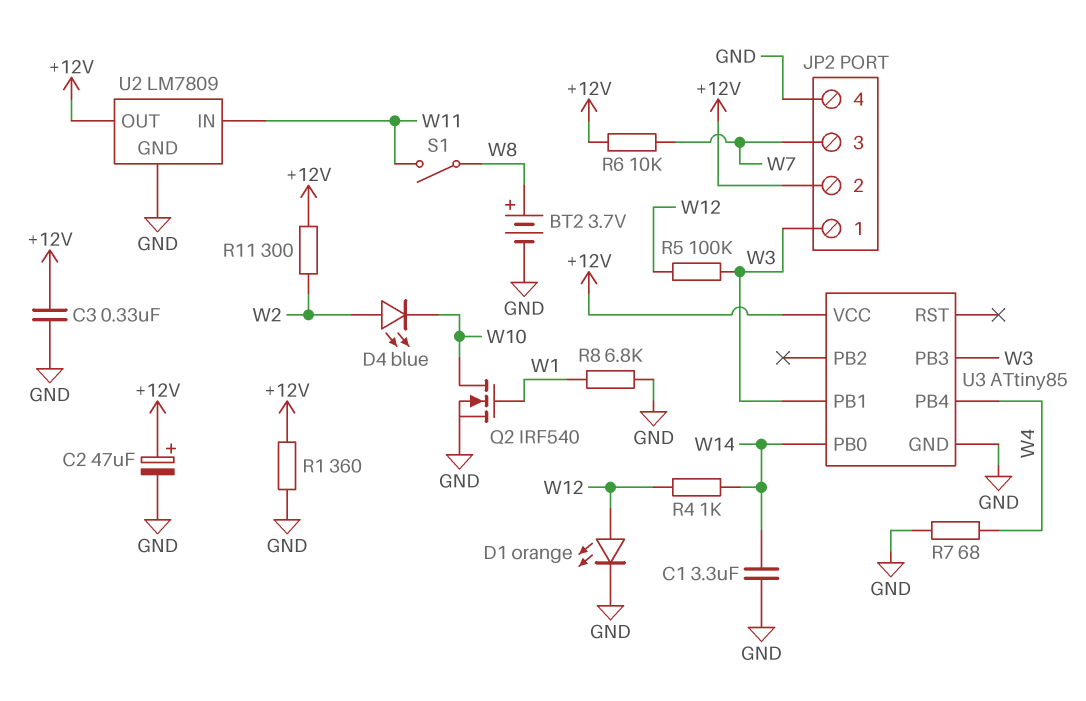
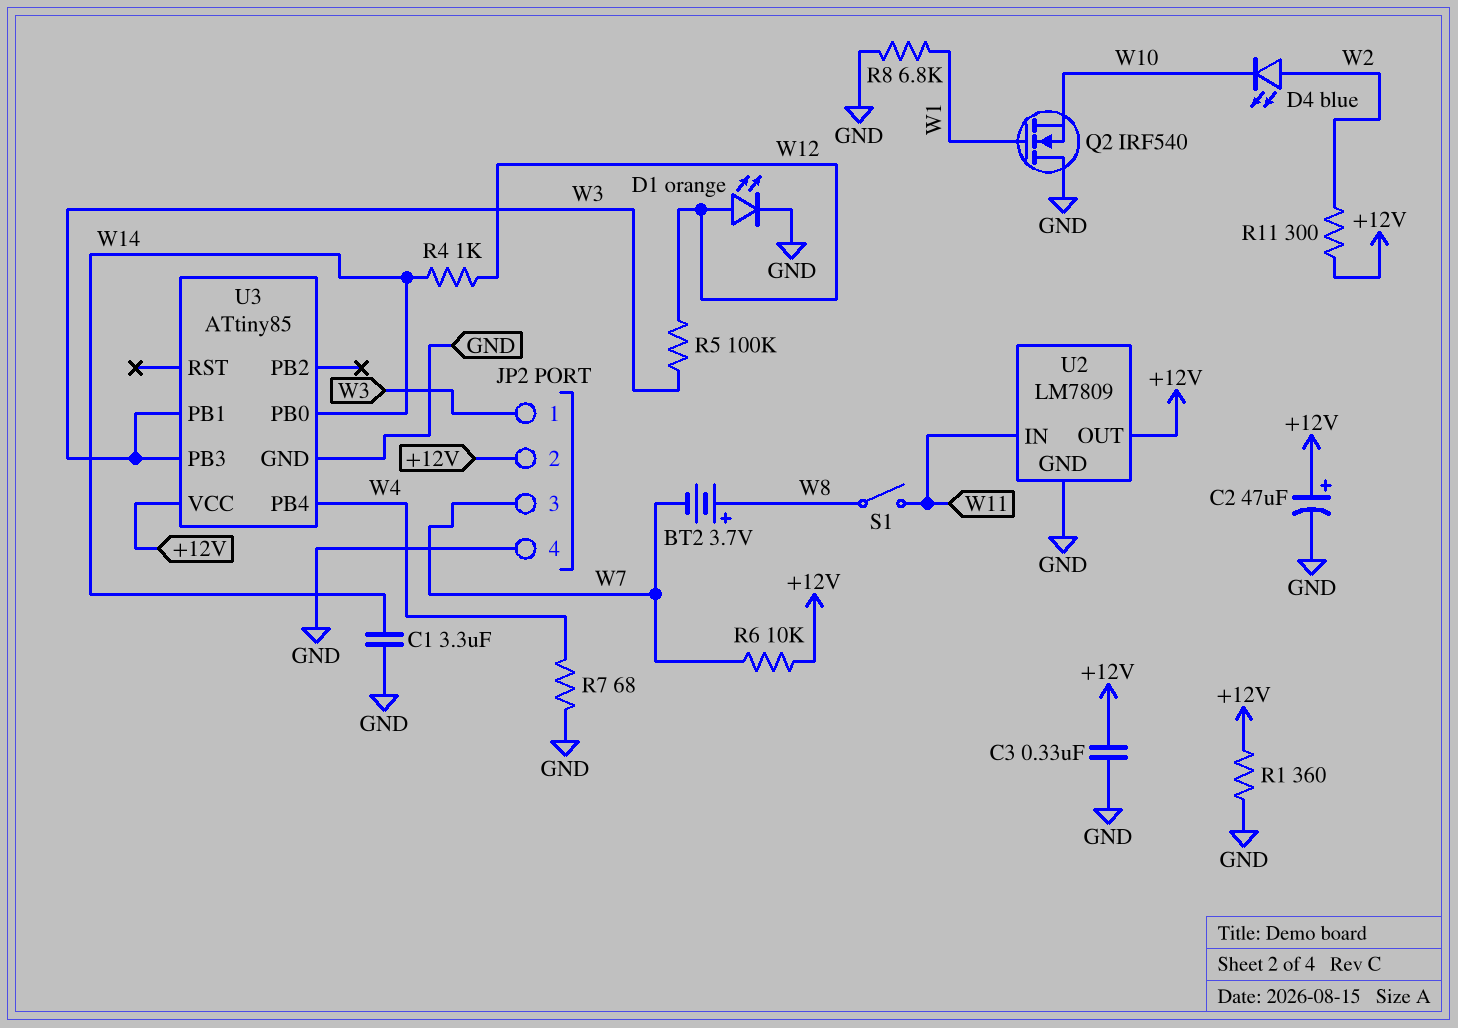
BT2: 3.7V (plus W8, minus GND) -> 3.7V (plus W8, minus W7)
Q2: NMOS IRF540 (G W1, D W10, S GND) -> NMOS IRF540 (G W1, D GND, S W10)

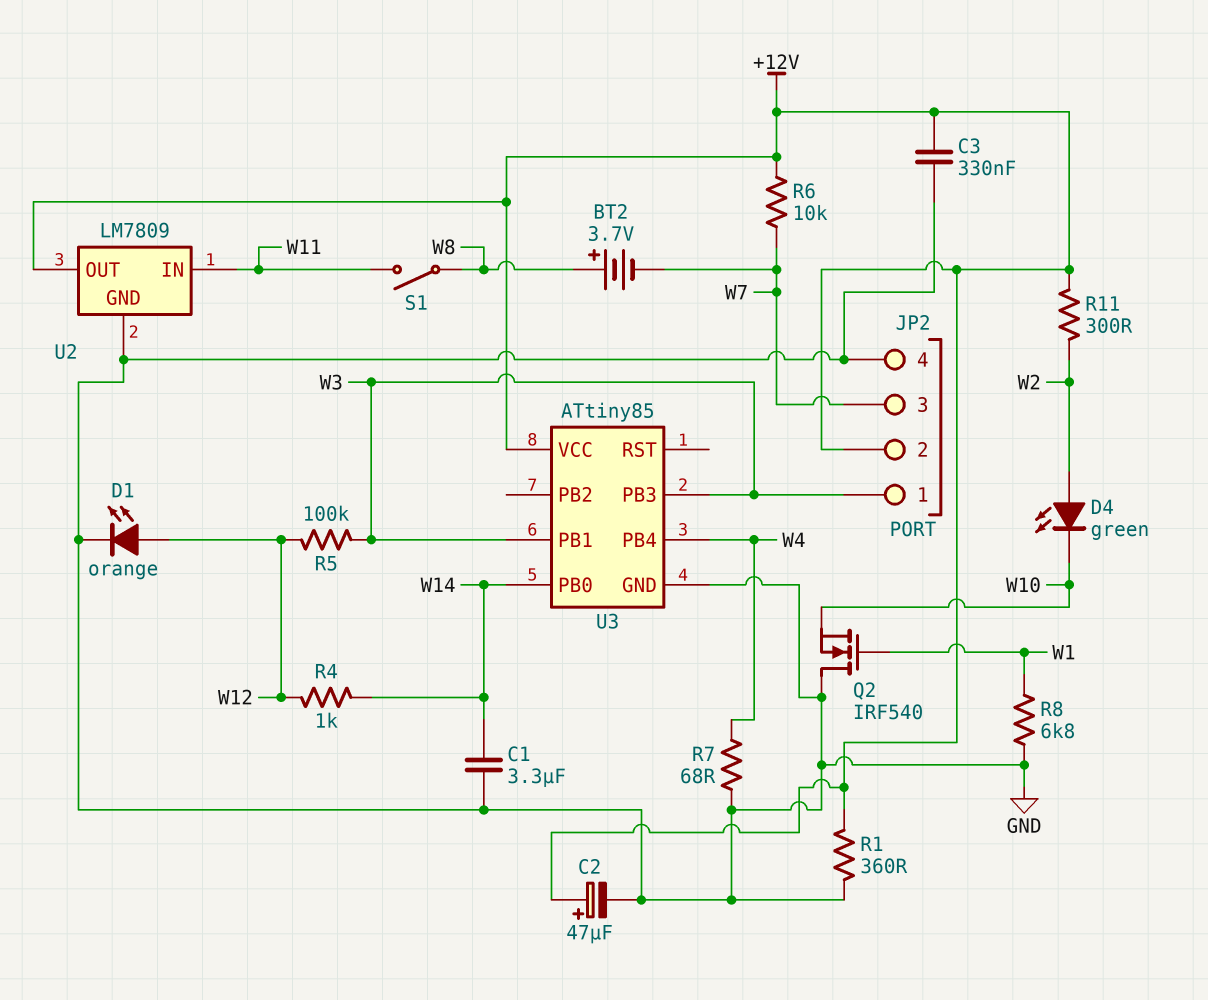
D4: LED blue (A W2, K W10) -> LED green (A W2, K W10)

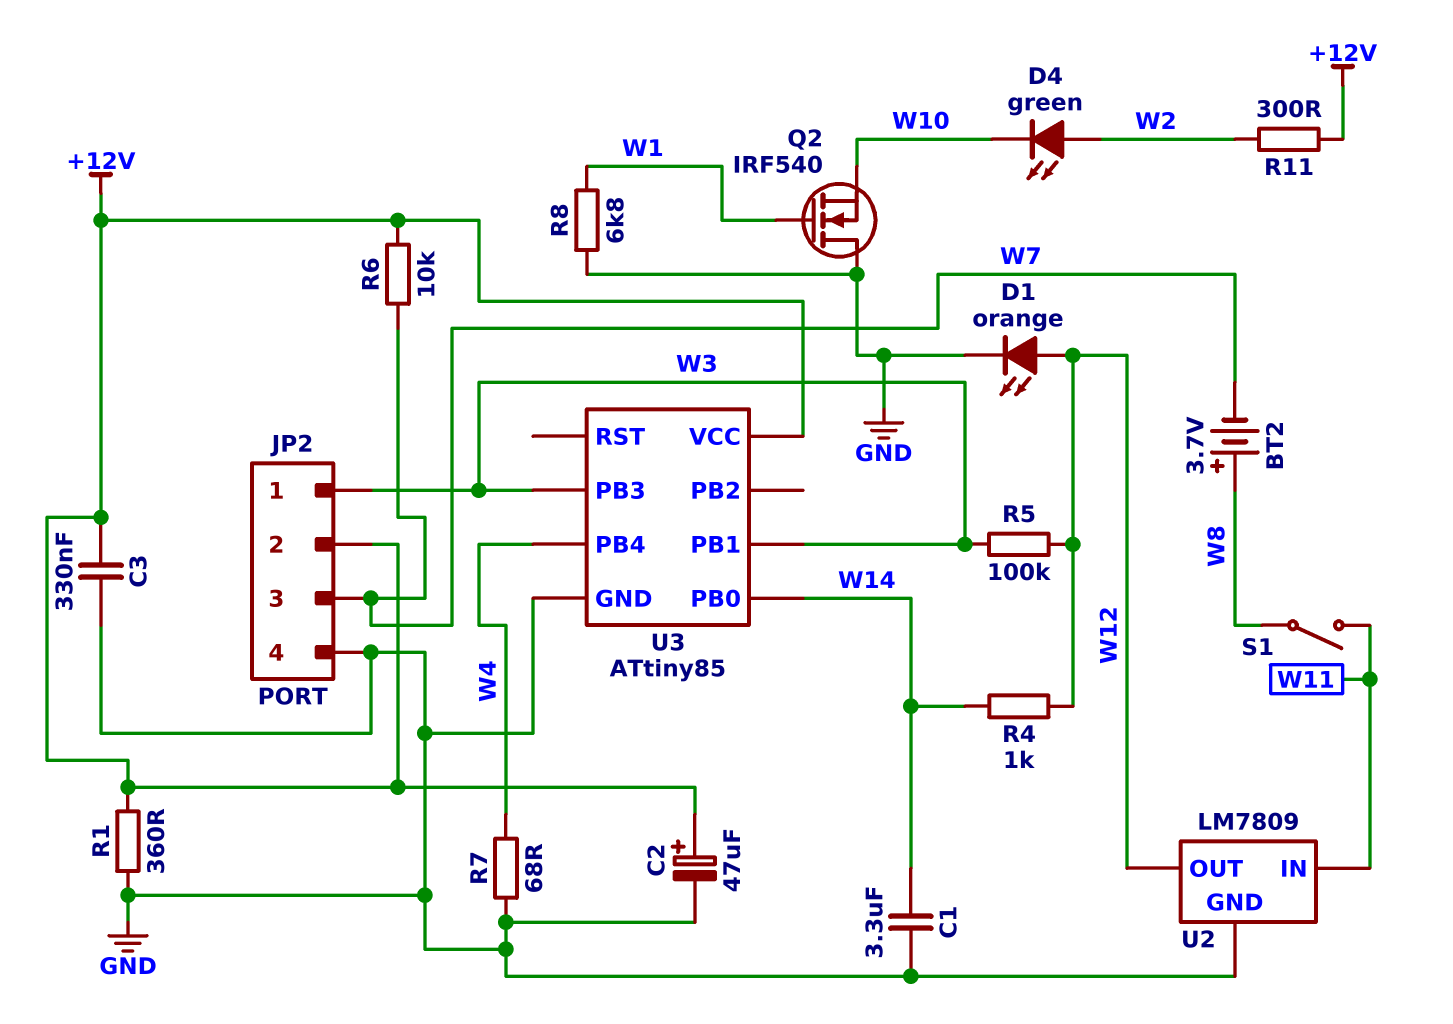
U2 pin OUT: +12V -> W12

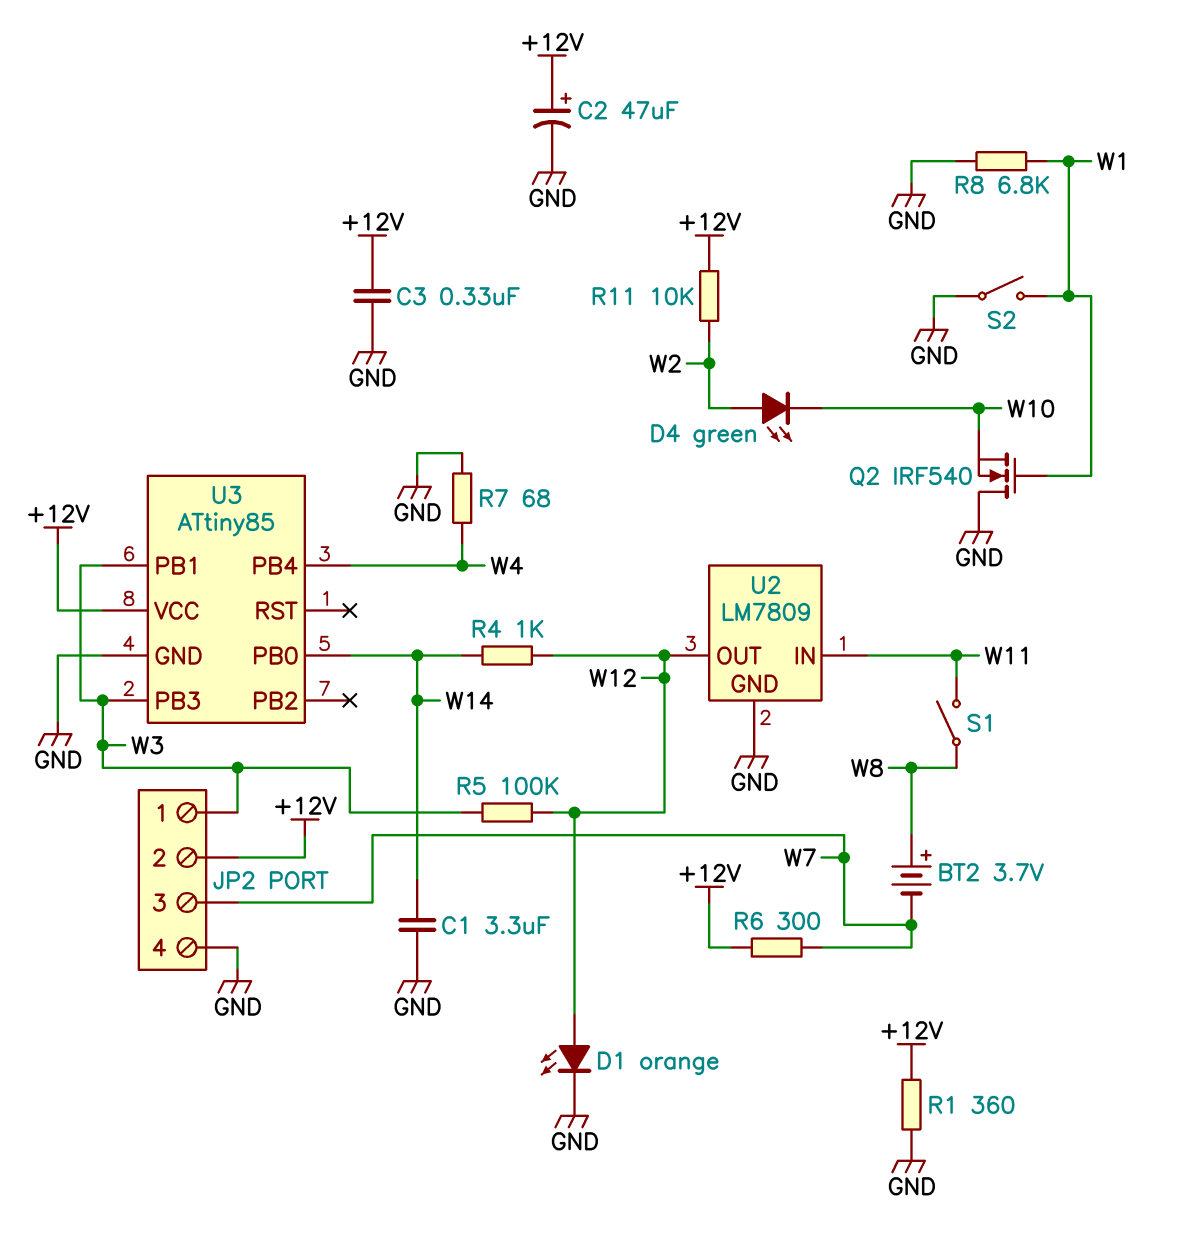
R6: 10k (+12V, W7) -> 300 (+12V, W7)
R11: 300 (+12V, W2) -> 10k (+12V, W2)
S2: none -> switch (GND, W1)

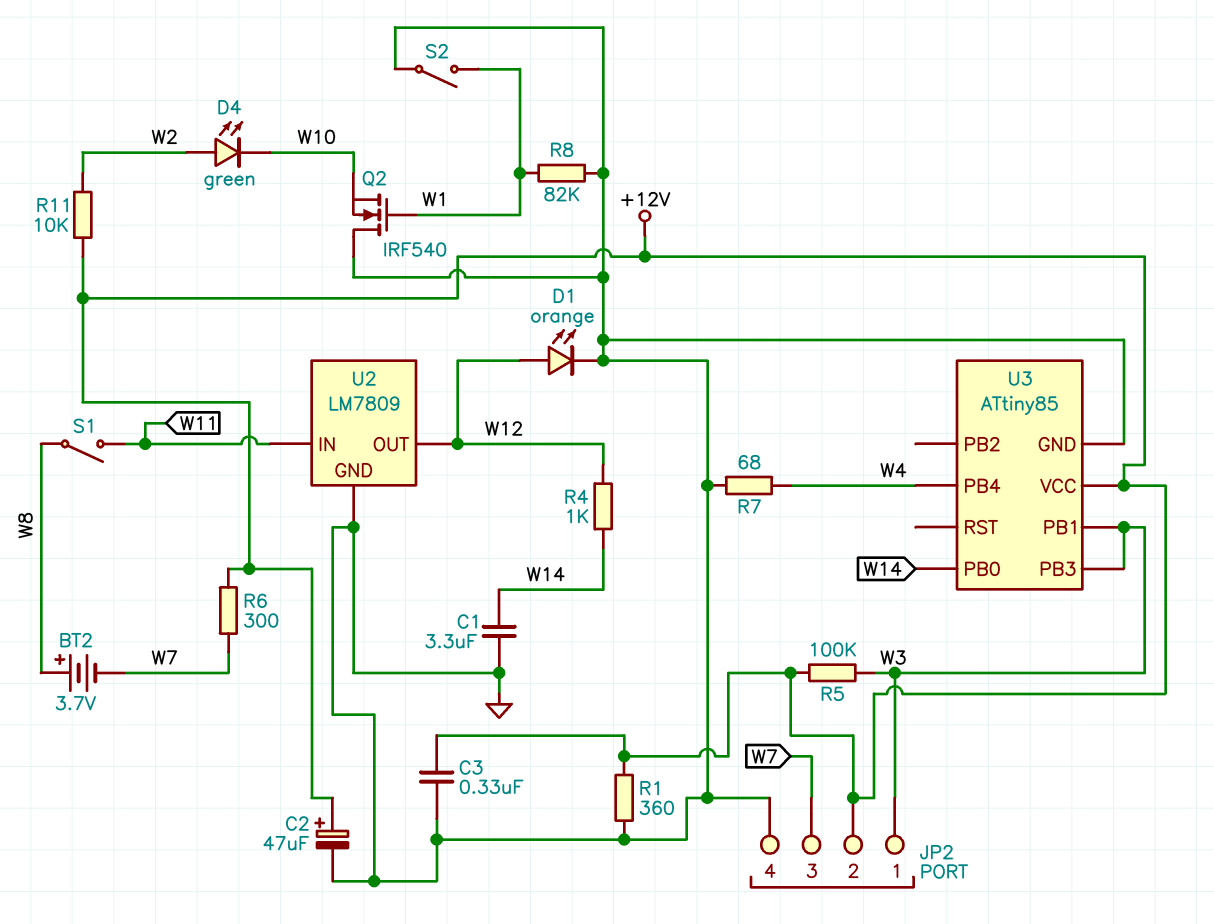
R5: 100k (W3, W12) -> 100k (+12V, W3)
R8: 6.8k (GND, W1) -> 82k (GND, W1)

